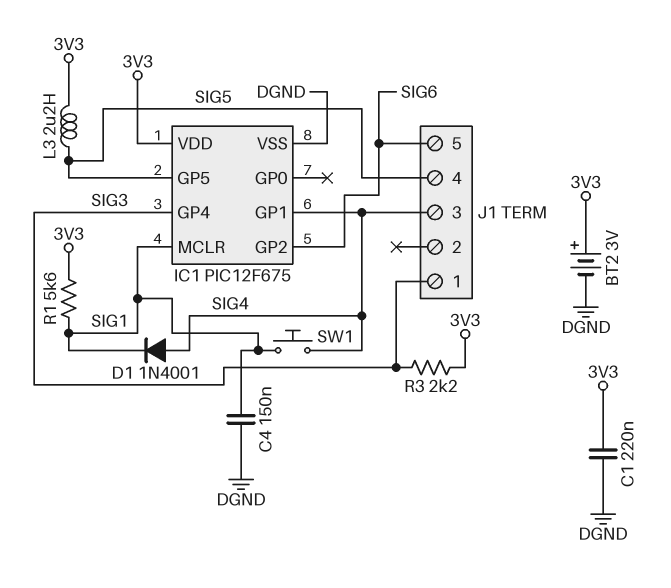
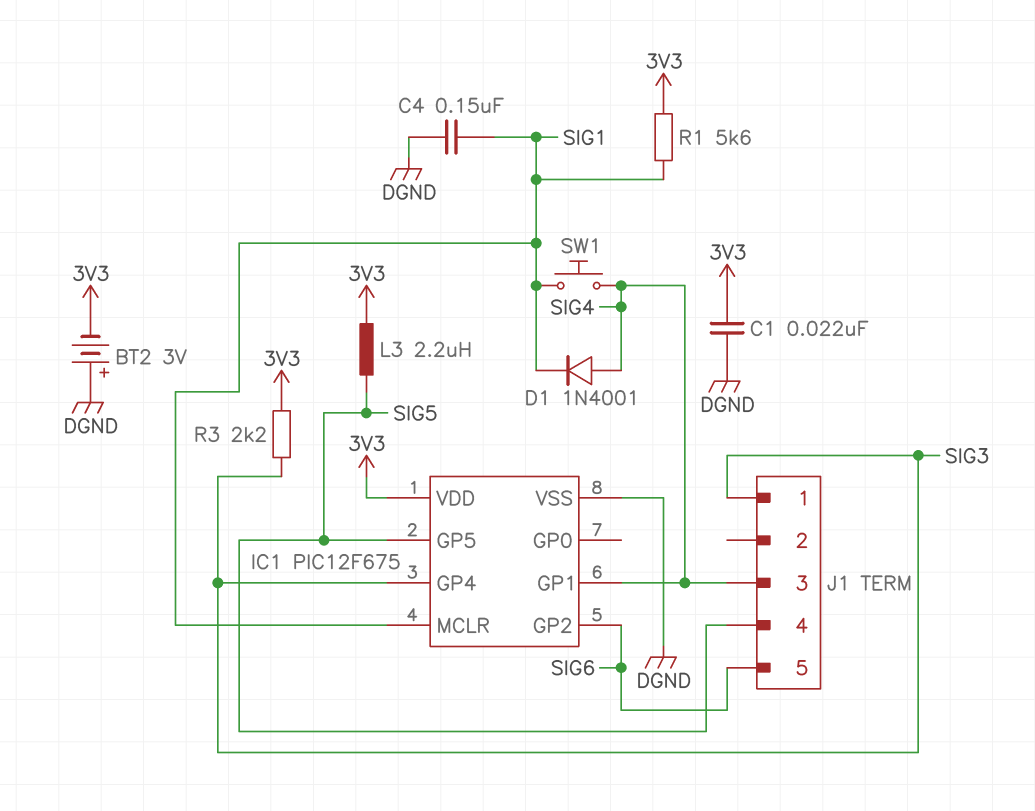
BT2: 3V (plus 3V3, minus DGND) -> 3V (plus DGND, minus 3V3)
C1: 220nF (3V3, DGND) -> 22nF (3V3, DGND)

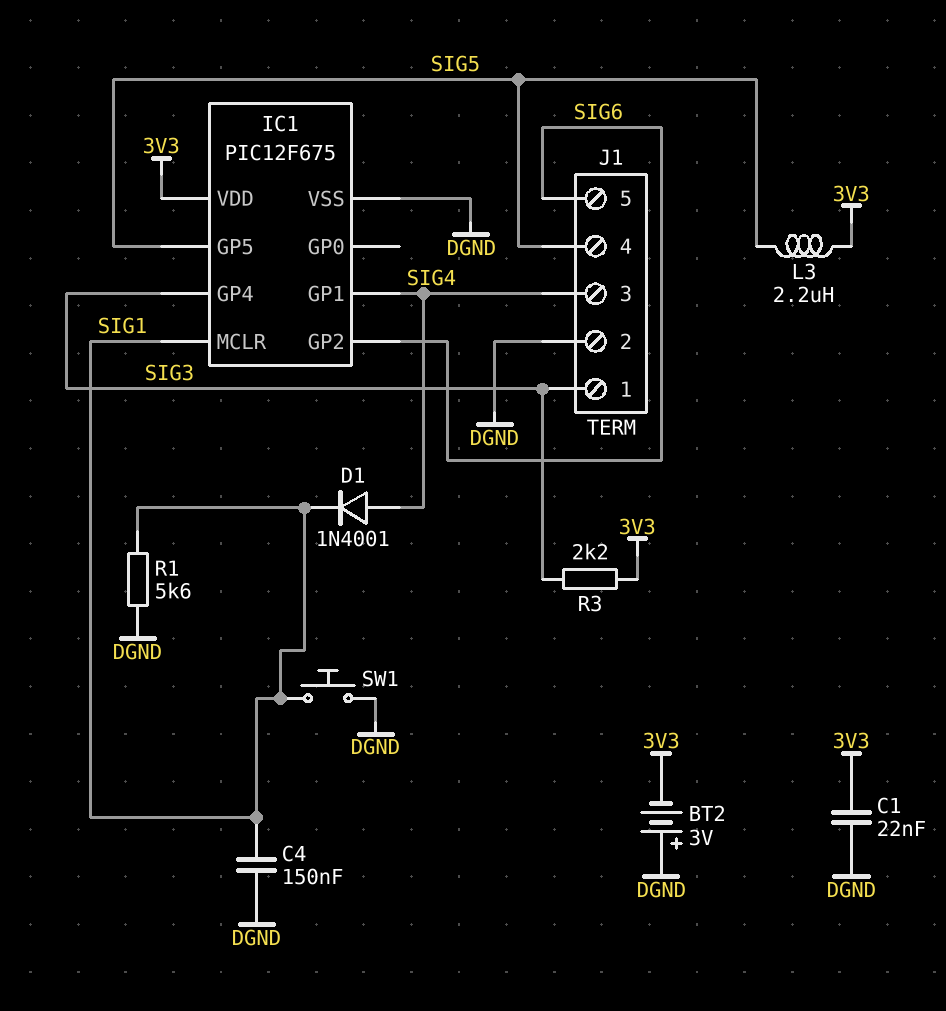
J1 pin 2: none -> DGND
R1: 5.6k (3V3, SIG1) -> 5.6k (DGND, SIG1)
SW1: button (SIG1, SIG4) -> button (DGND, SIG1)

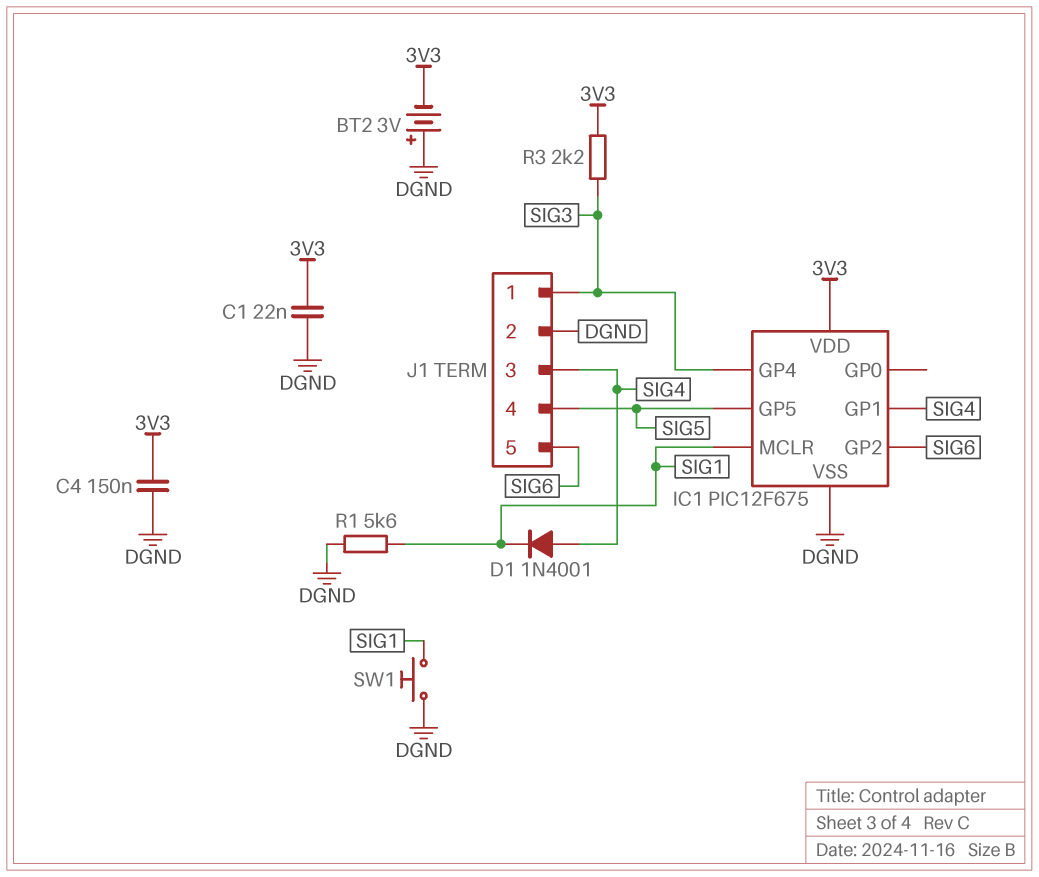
C4: 150nF (DGND, SIG1) -> 150nF (3V3, DGND)
L3: 2.2uH (3V3, SIG5) -> none

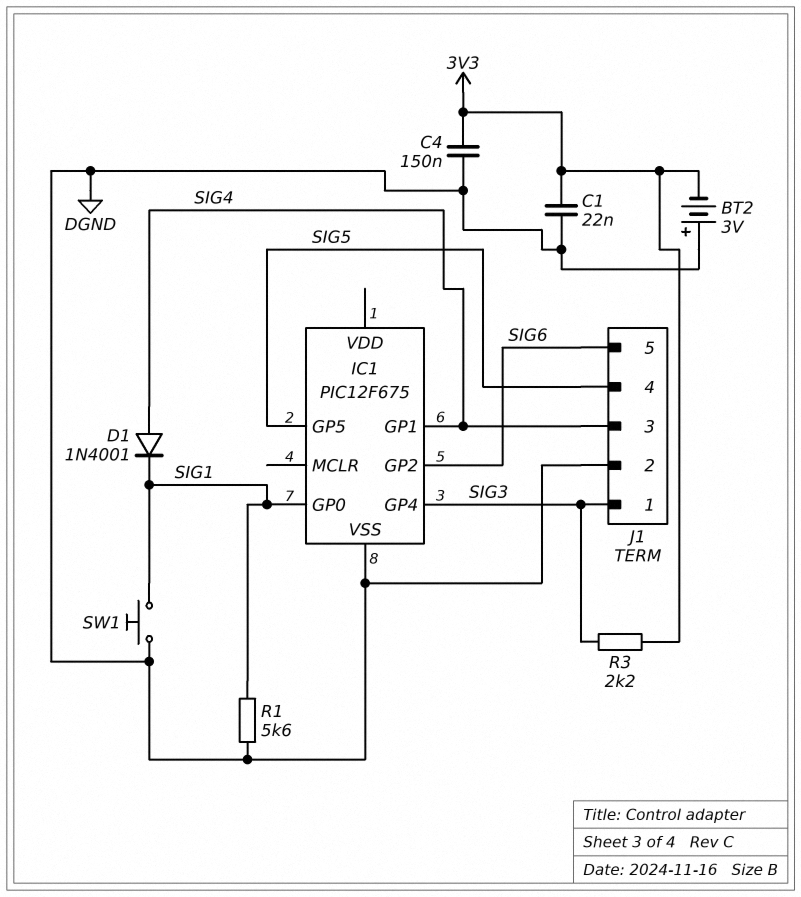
IC1 pin GP0: none -> SIG1
IC1 pin MCLR: SIG1 -> none
IC1 pin VDD: 3V3 -> none

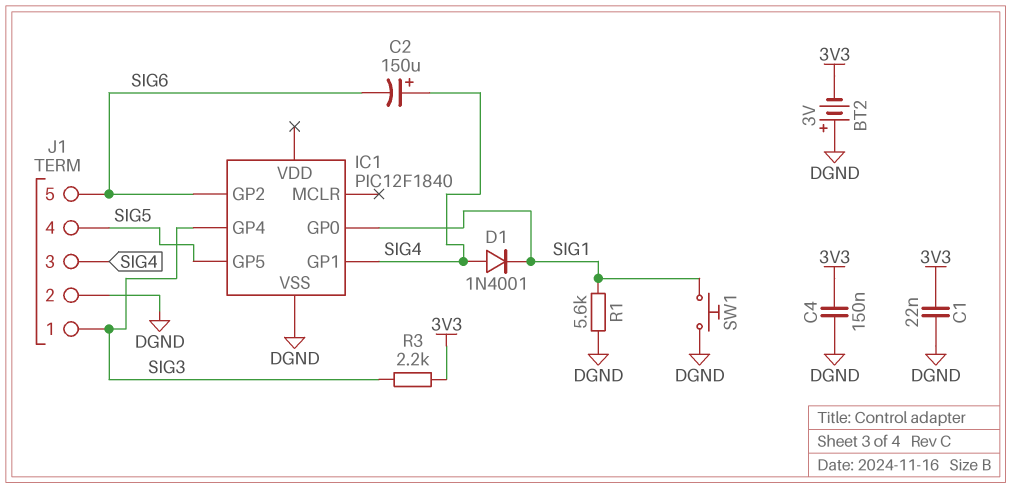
C2: none -> 150uF (plus SIG4, minus SIG6)
IC1: PIC12F675 -> PIC12F1840

